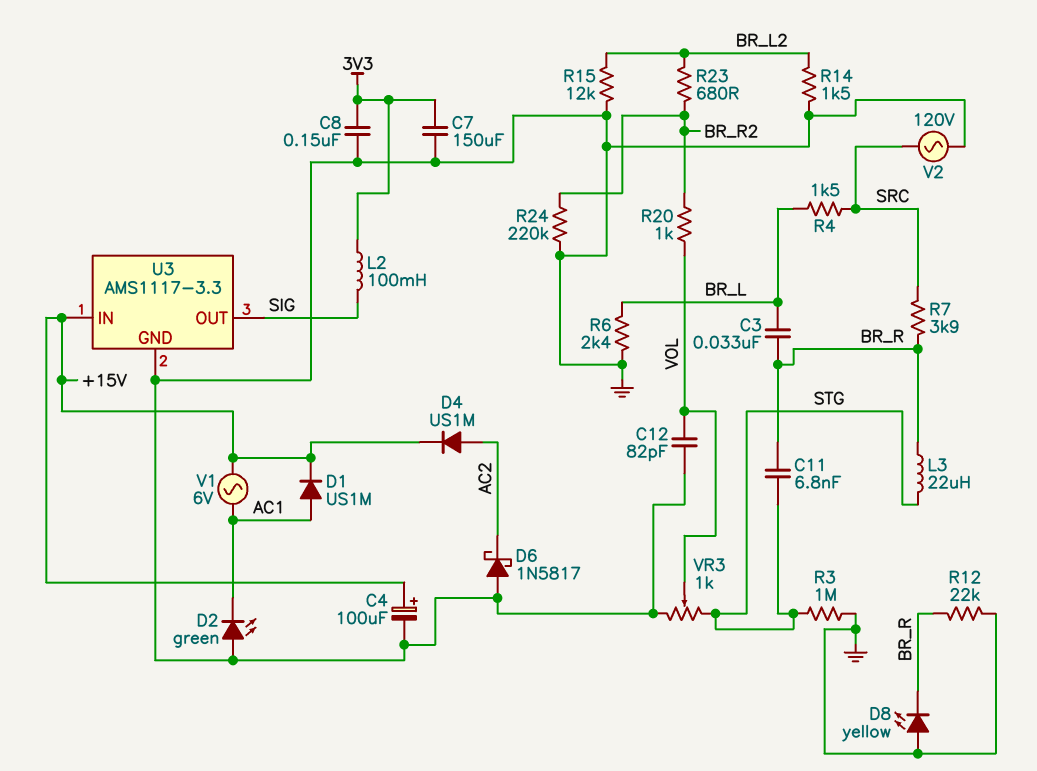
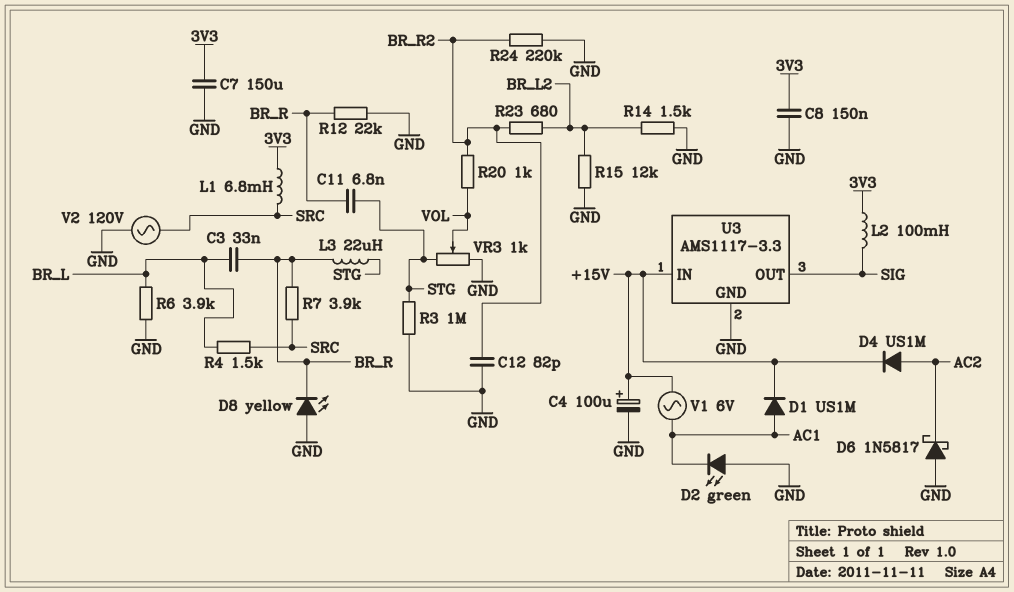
C12: 82pF (GND, VOL) -> 82pF (BR_R2, GND)
L1: none -> 6.8mH (3V3, SRC)
R6: 2.4k (BR_L, GND) -> 3.9k (BR_L, GND)

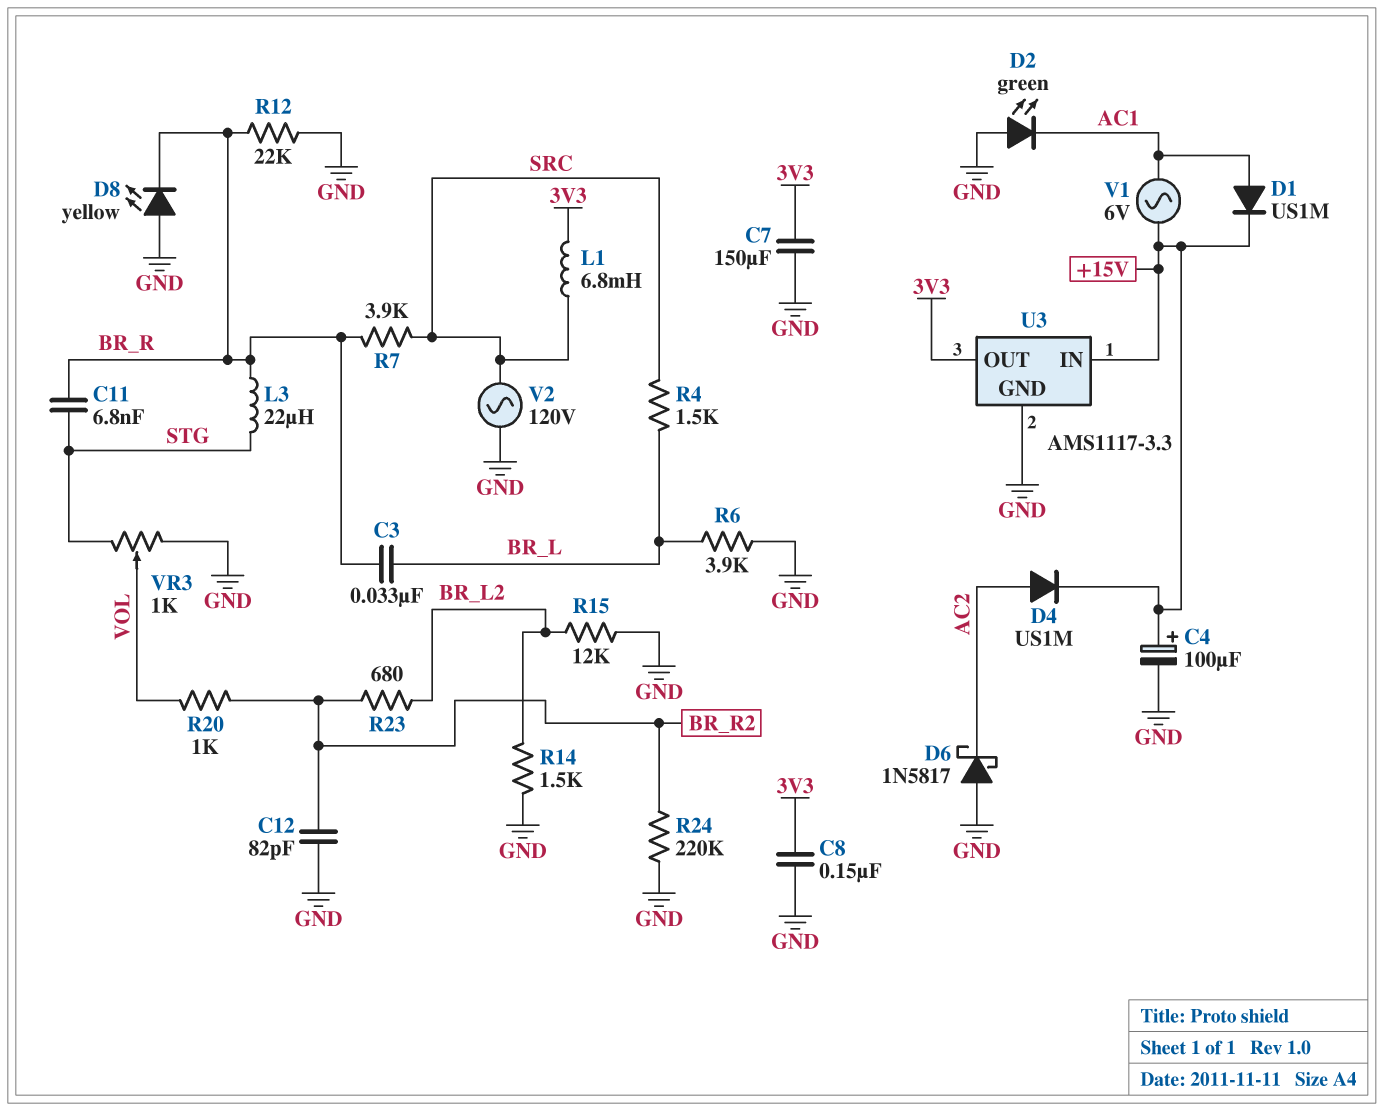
L2: 100mH (3V3, SIG) -> none
R3: 1M (GND, STG) -> none
U3 pin OUT: SIG -> 3V3

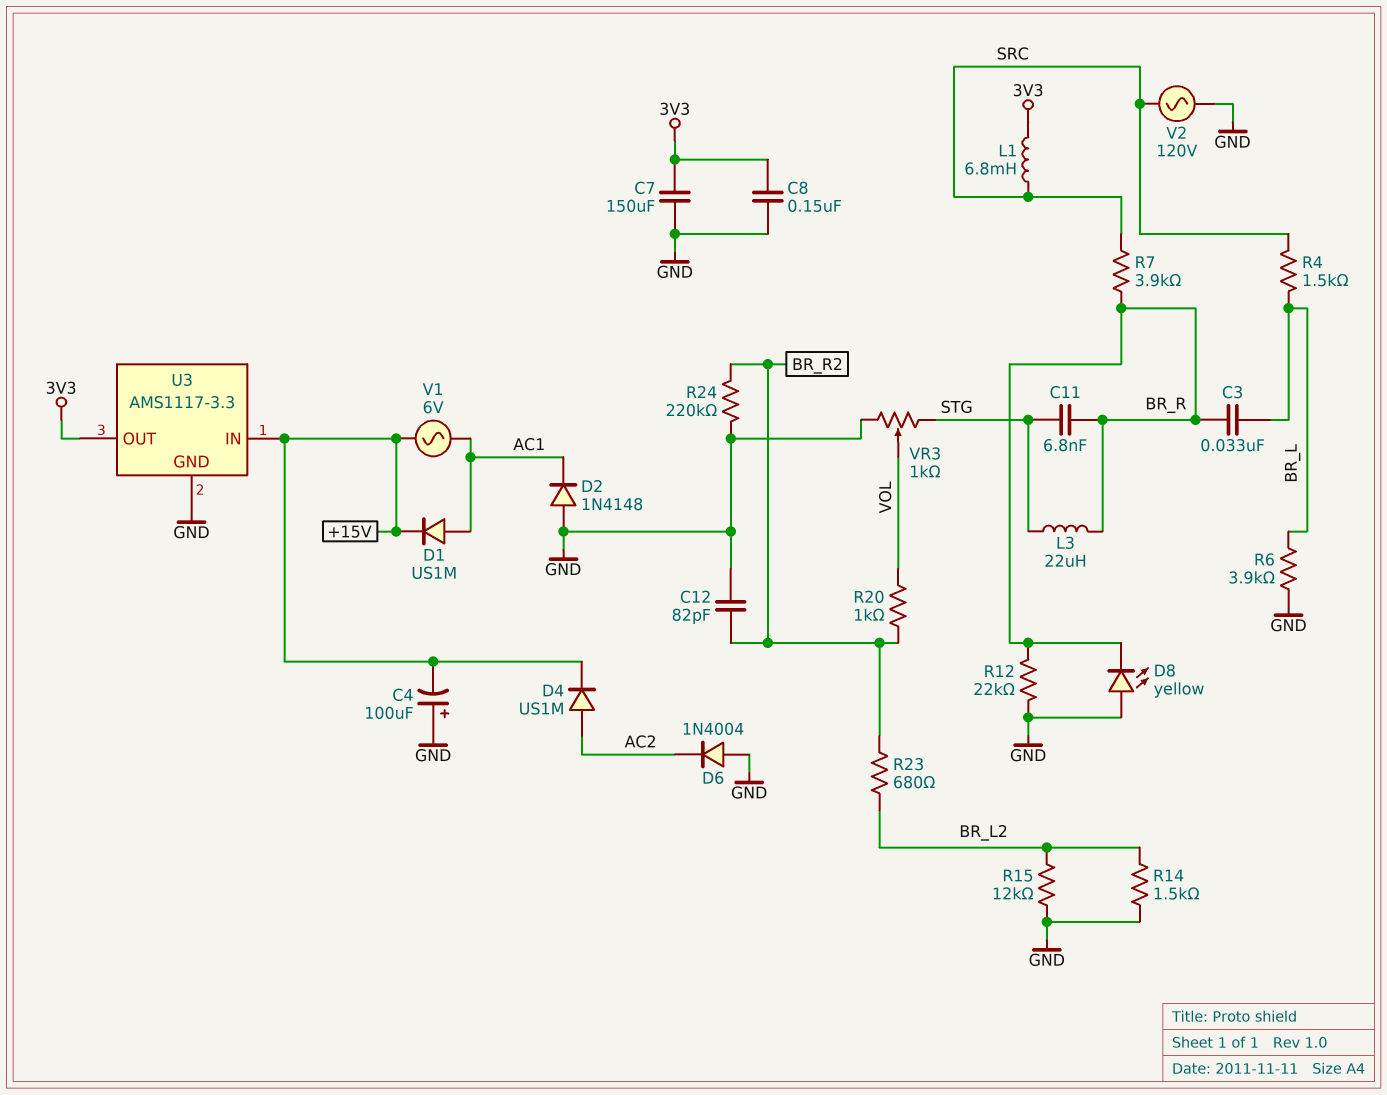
C4: 100uF (plus +15V, minus GND) -> 100uF (plus GND, minus +15V)
D2: LED green (A GND, K AC1) -> diode 1N4148 (A GND, K AC1)
D6: schottky 1N5817 (A GND, K AC2) -> diode 1N4004 (A GND, K AC2)

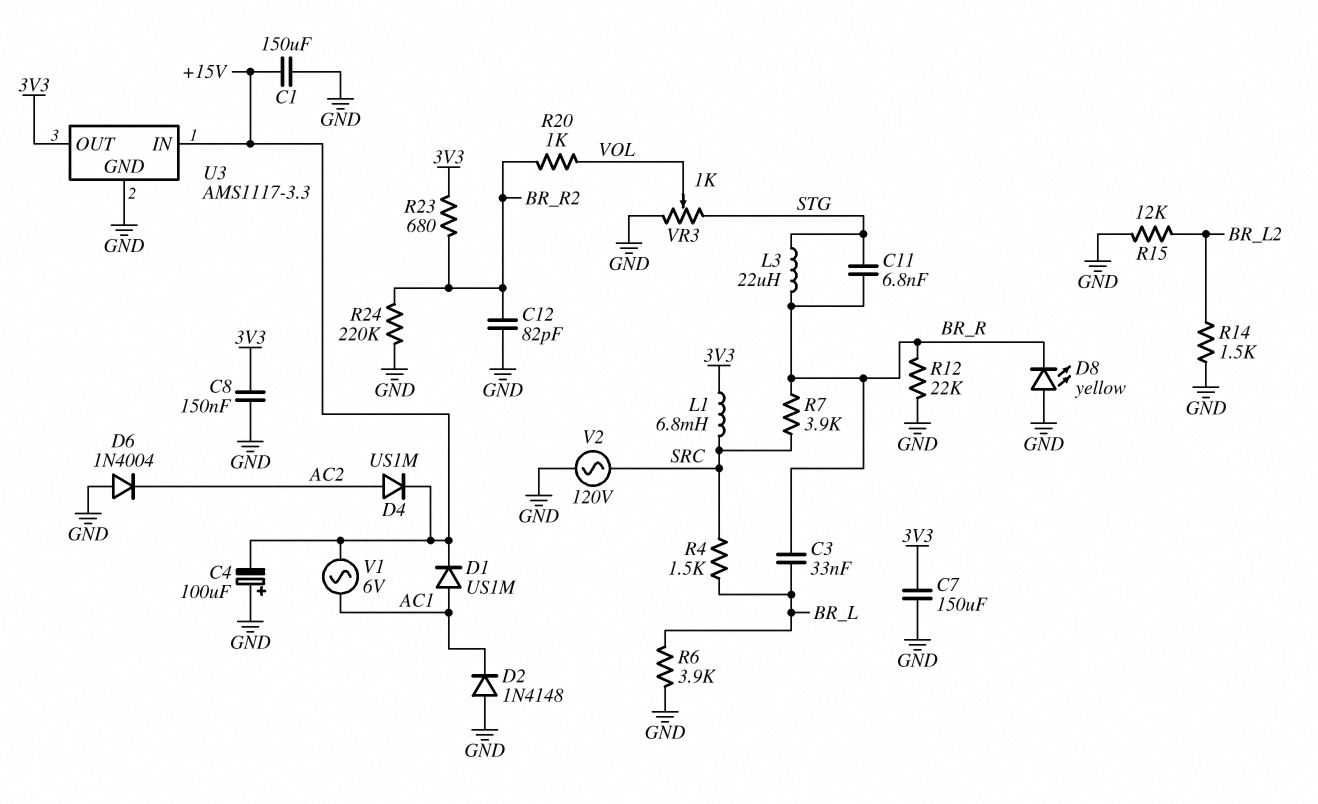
C1: none -> 150uF (+15V, GND)
R23: 680 (BR_L2, BR_R2) -> 680 (3V3, BR_R2)

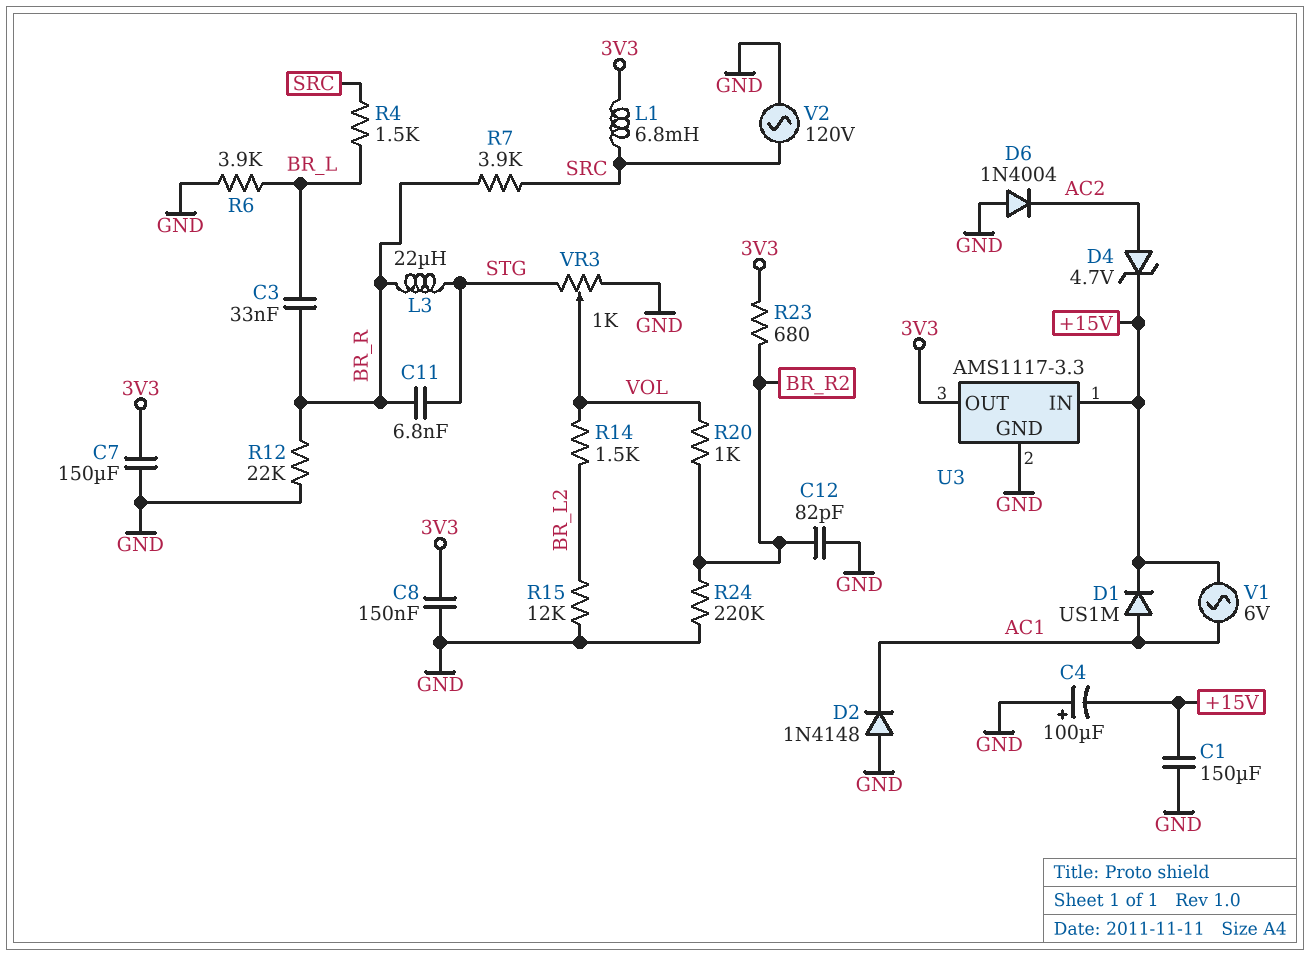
D4: diode US1M (A AC2, K +15V) -> zener 4.7V (A AC2, K +15V)
D8: LED yellow (A GND, K BR_R) -> none
R14: 1.5k (BR_L2, GND) -> 1.5k (BR_L2, VOL)

